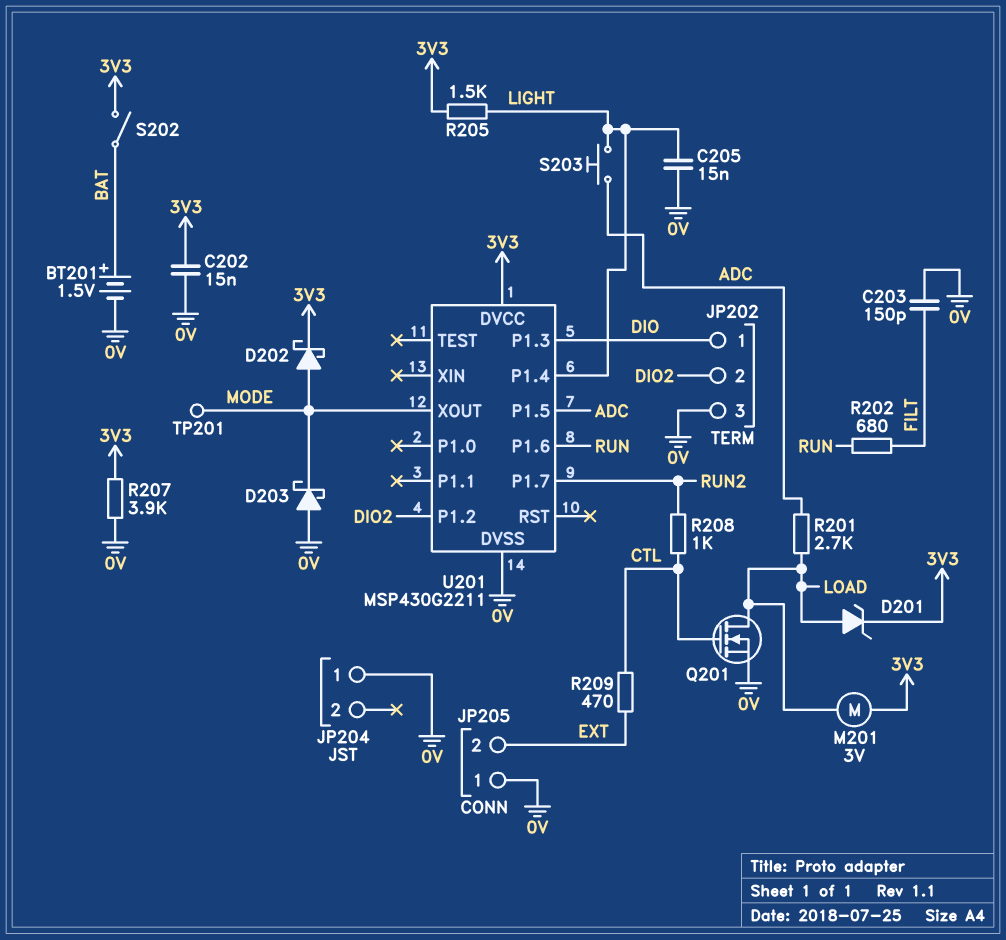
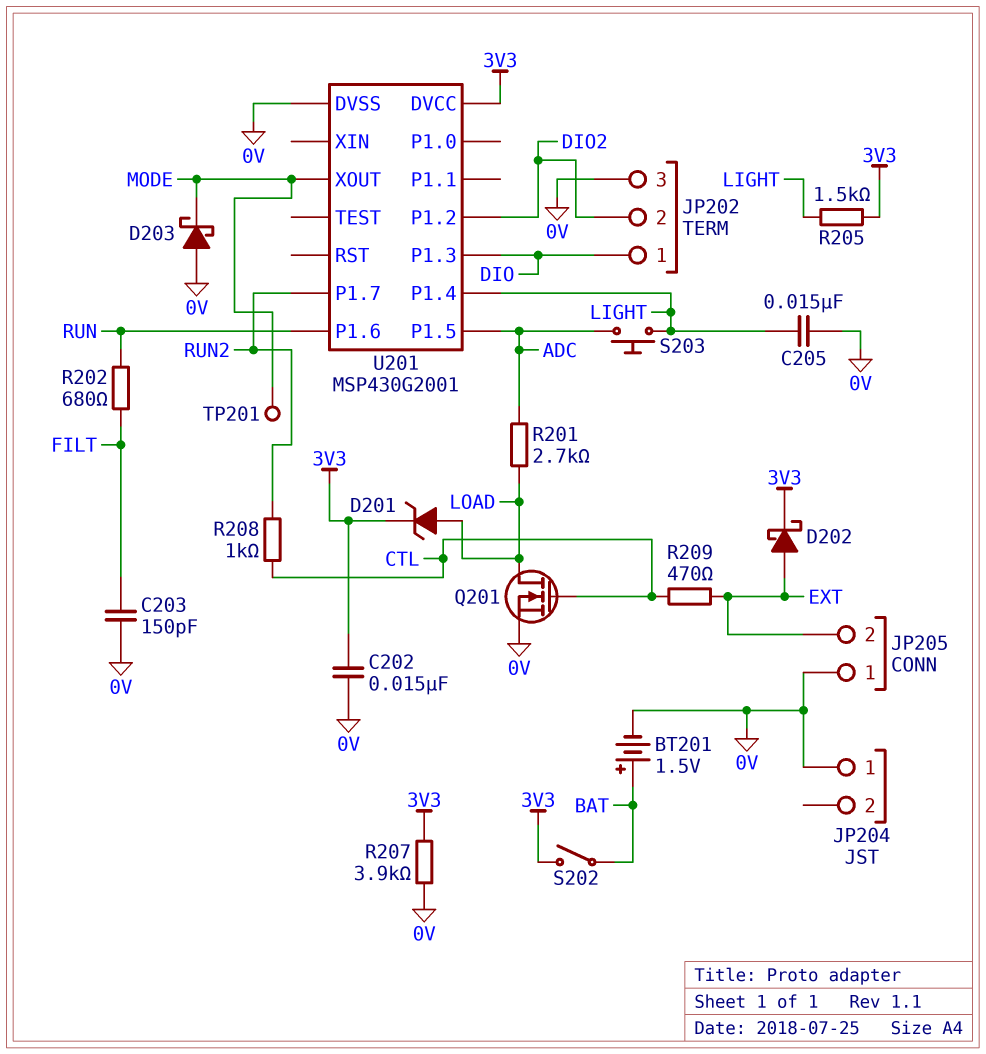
D202: schottky (A MODE, K 3V3) -> schottky (A EXT, K 3V3)
M201: motor 3V (3V3, LOAD) -> none
U201: MSP430G2211 -> MSP430G2001

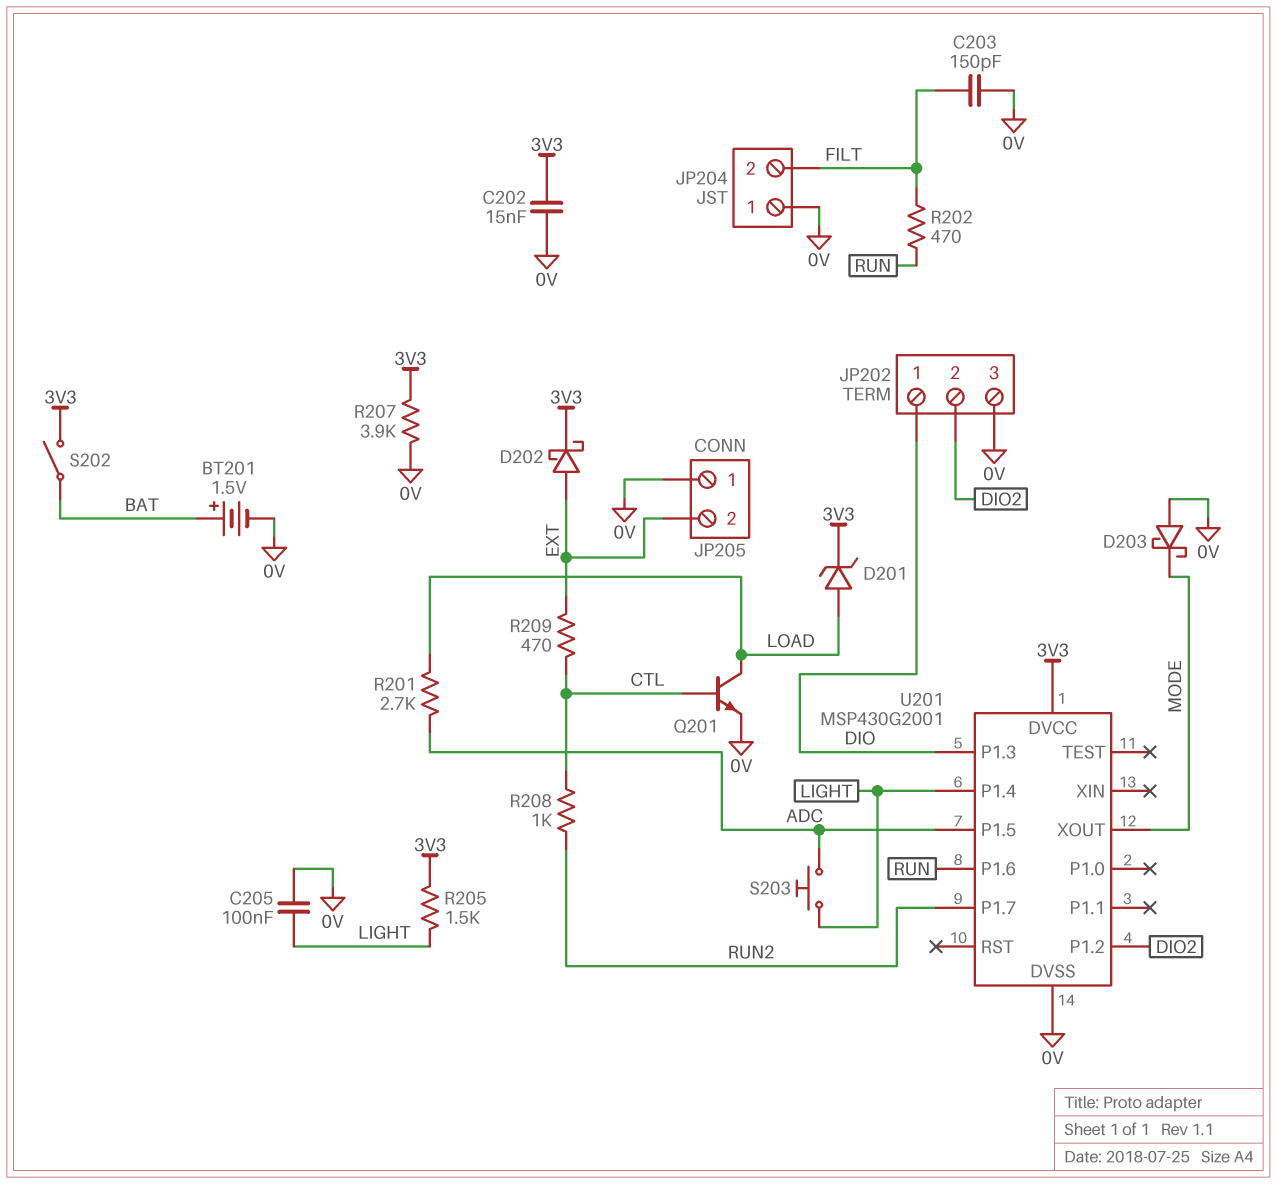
C205: 15nF (0V, LIGHT) -> 100nF (0V, LIGHT)
JP204 pin 2: none -> FILT
Q201: NMOS (G CTL, D LOAD, S 0V) -> NPN (B CTL, C LOAD, E 0V)
R202: 680 (FILT, RUN) -> 470 (FILT, RUN)
TP201: test point (MODE) -> none

